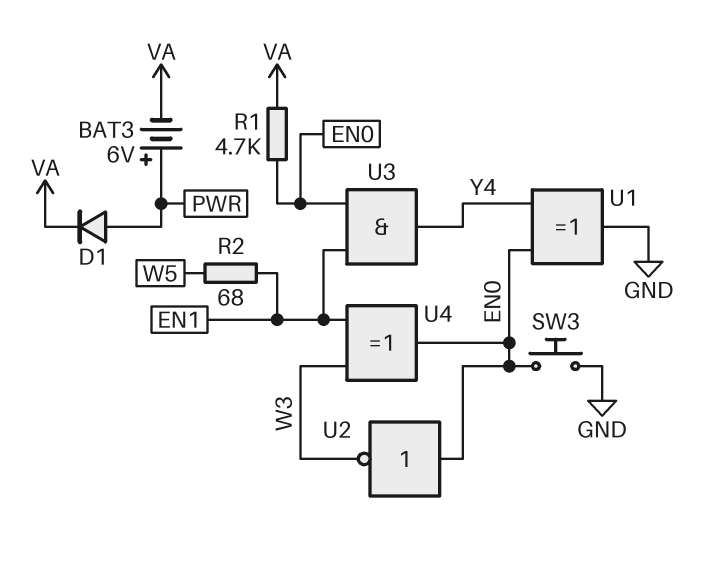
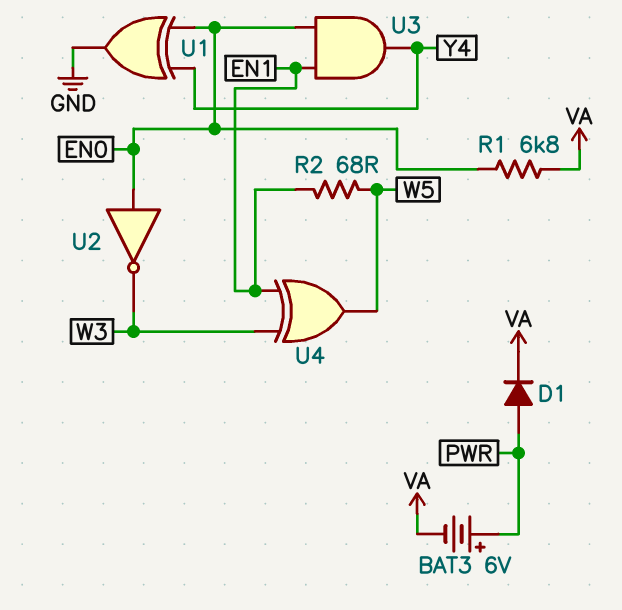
R1: 4.7k (EN0, VA) -> 6.8k (EN0, VA)
SW3: button (EN0, GND) -> none
U4: XOR (in EN1, in W3, out EN0) -> XOR (in EN1, in W3, out W5)

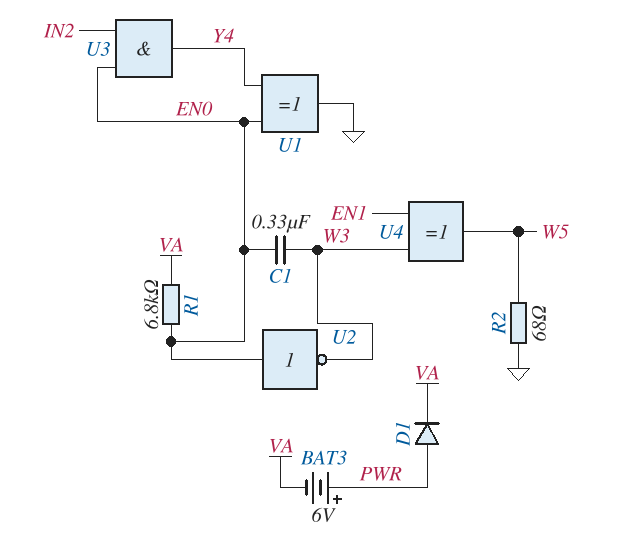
C1: none -> 330nF (EN0, W3)
R2: 68 (EN1, W5) -> 68 (GND, W5)
U3: AND (in EN0, in EN1, out Y4) -> AND (in EN0, in IN2, out Y4)

